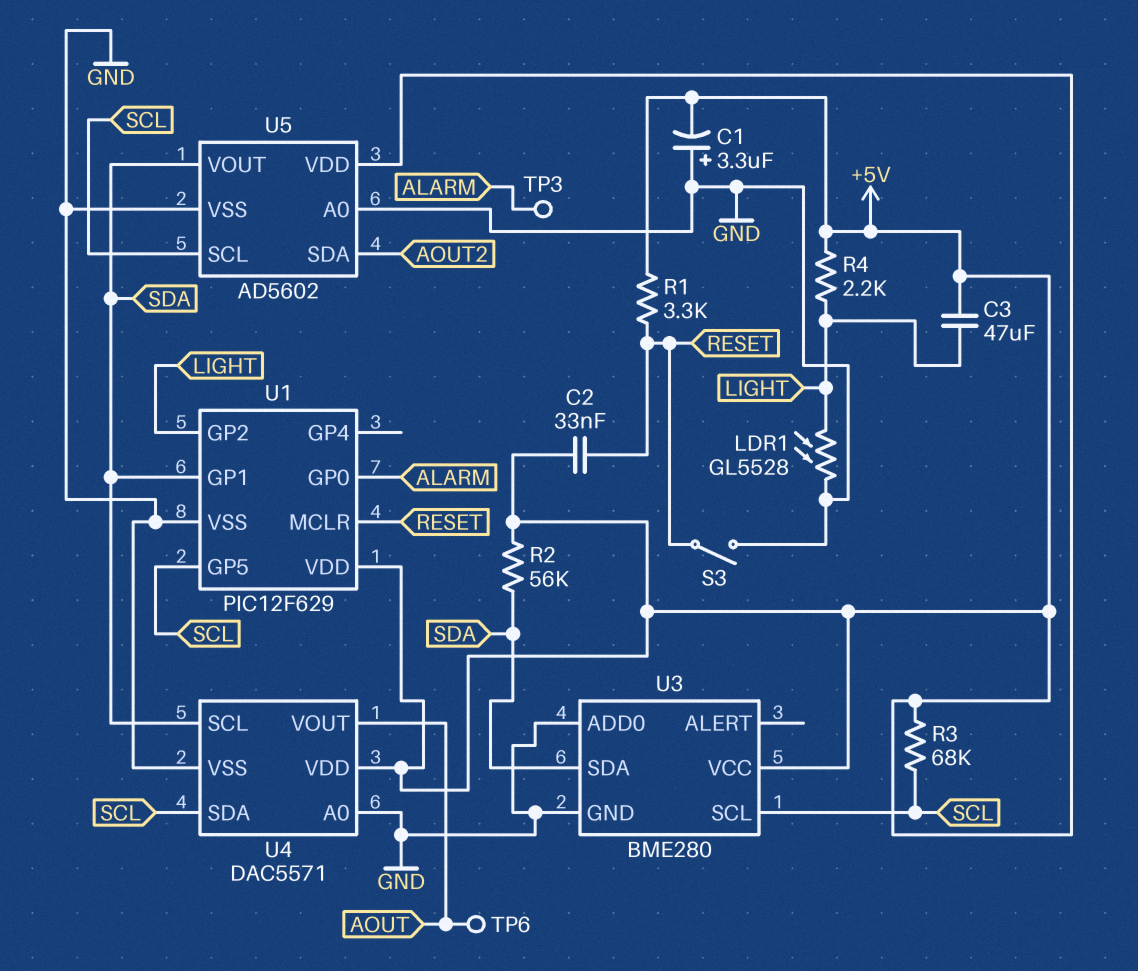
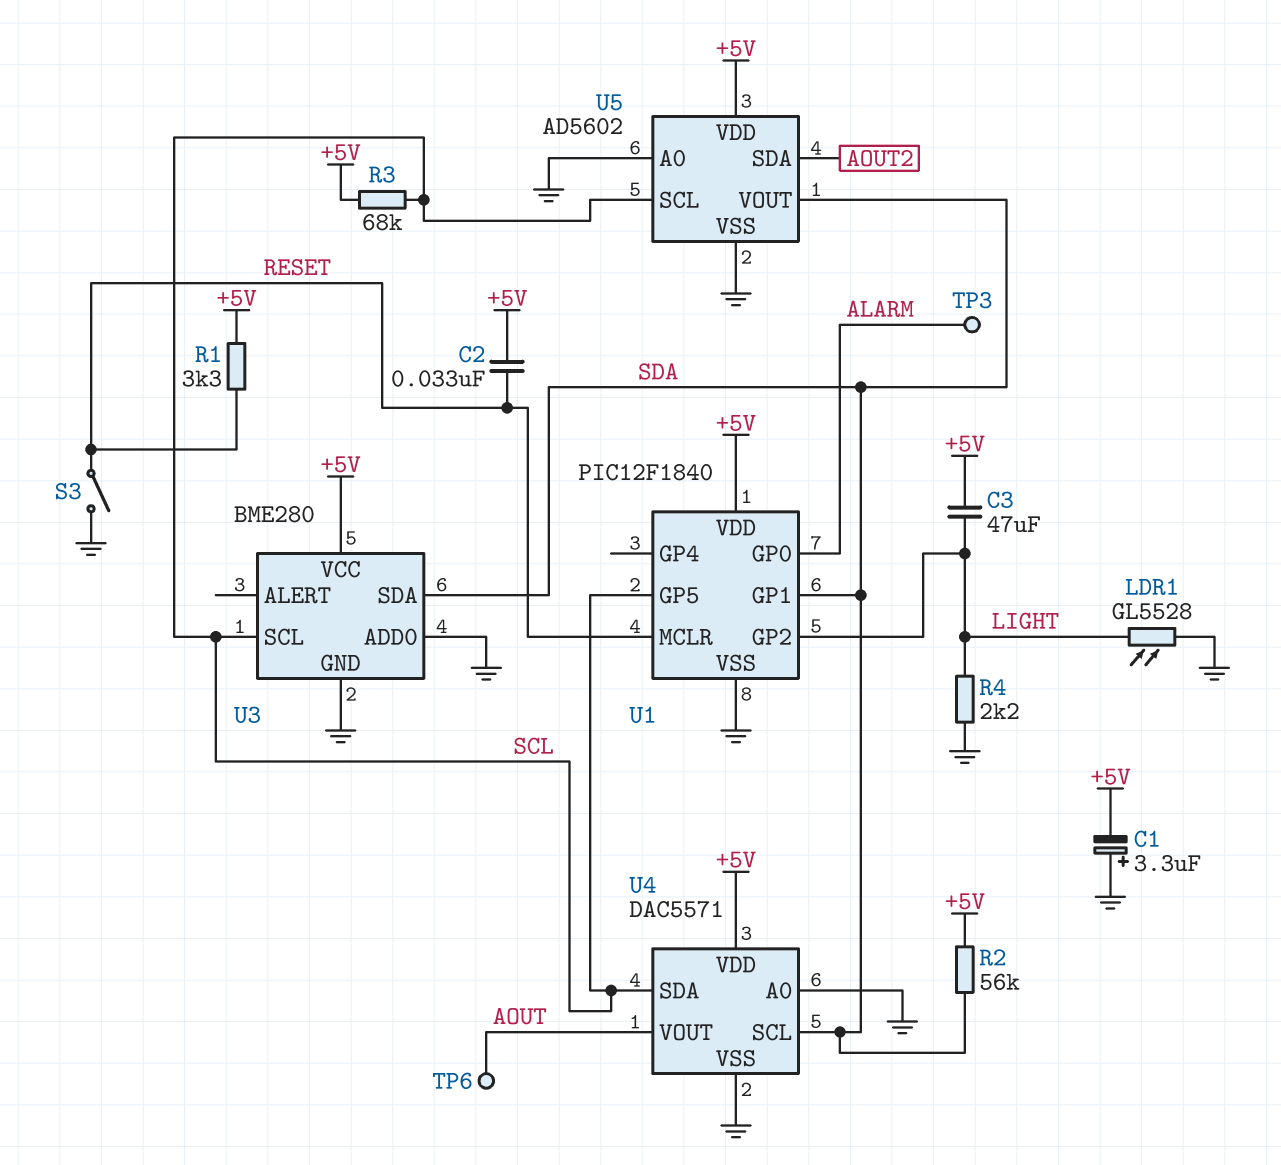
R4: 2.2k (+5V, LIGHT) -> 2.2k (GND, LIGHT)
U1: PIC12F629 -> PIC12F1840

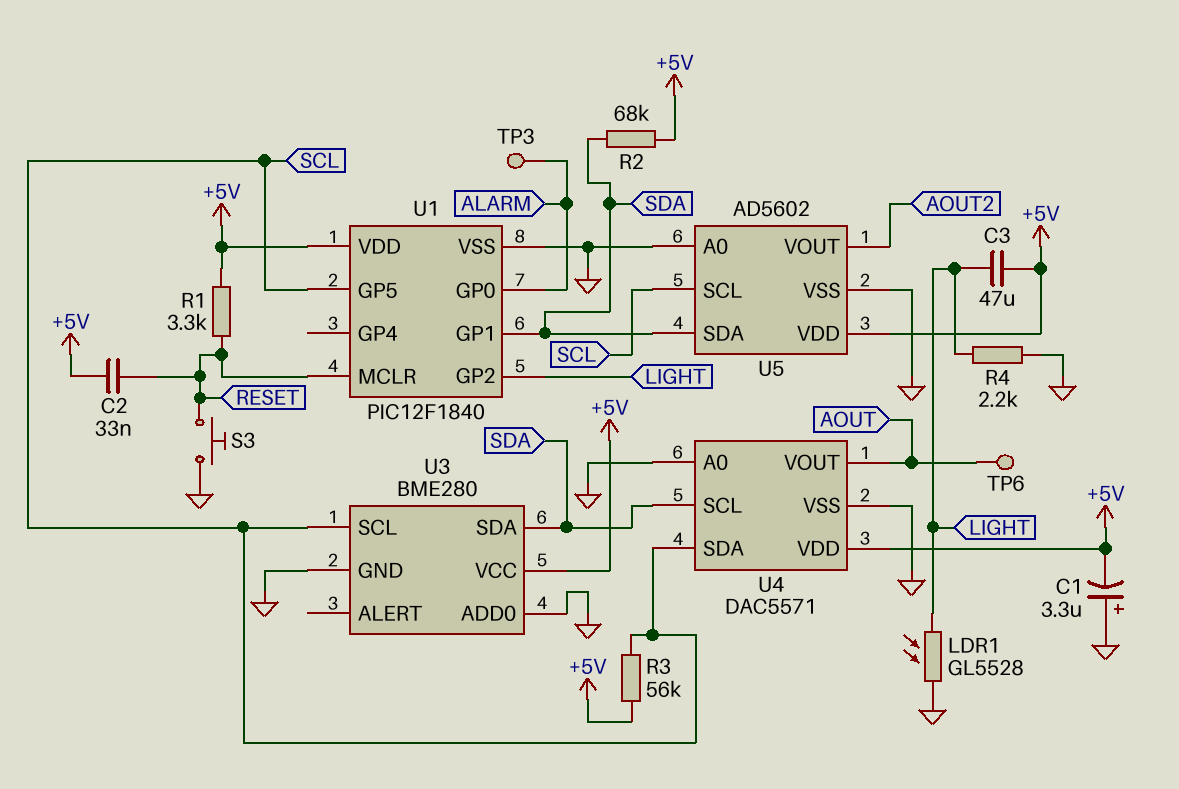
R2: 56k (+5V, SDA) -> 68k (+5V, SDA)
R3: 68k (+5V, SCL) -> 56k (+5V, SCL)
S3: switch (GND, RESET) -> button (GND, RESET)
U5 pin SDA: AOUT2 -> SDA
U5 pin VOUT: SDA -> AOUT2

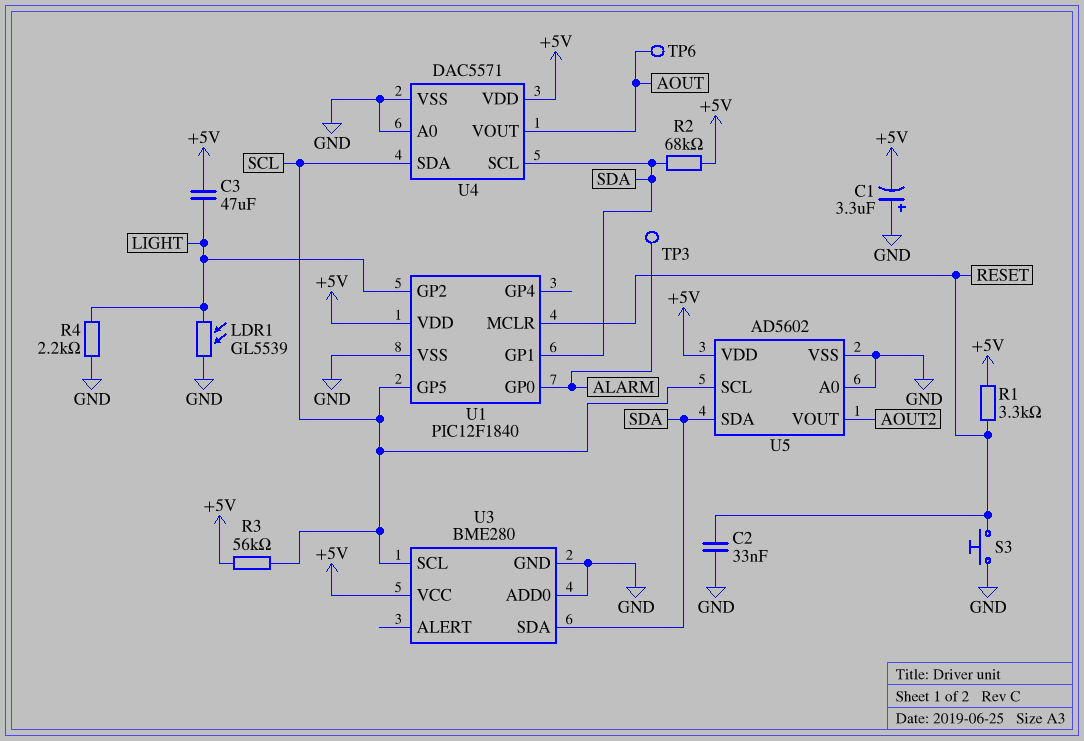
C2: 33nF (+5V, RESET) -> 33nF (GND, RESET)
LDR1: GL5528 (GND, LIGHT) -> GL5539 (GND, LIGHT)

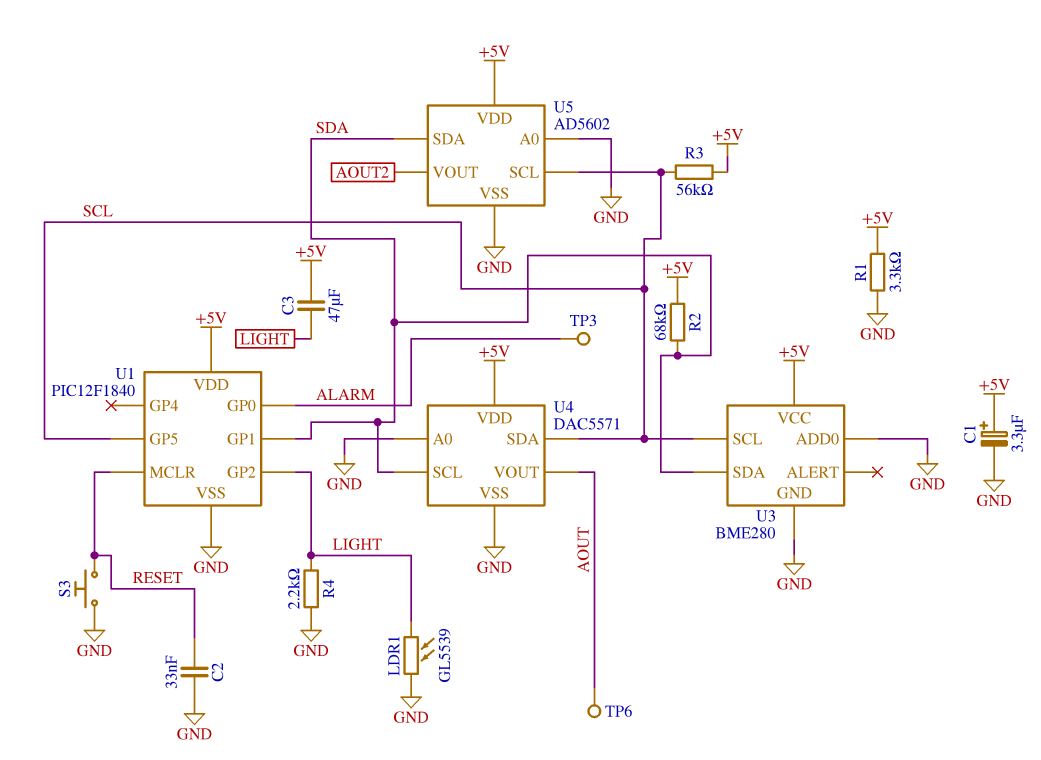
C1: 3.3uF (plus GND, minus +5V) -> 3.3uF (plus +5V, minus GND)
R1: 3.3k (+5V, RESET) -> 3.3k (+5V, GND)

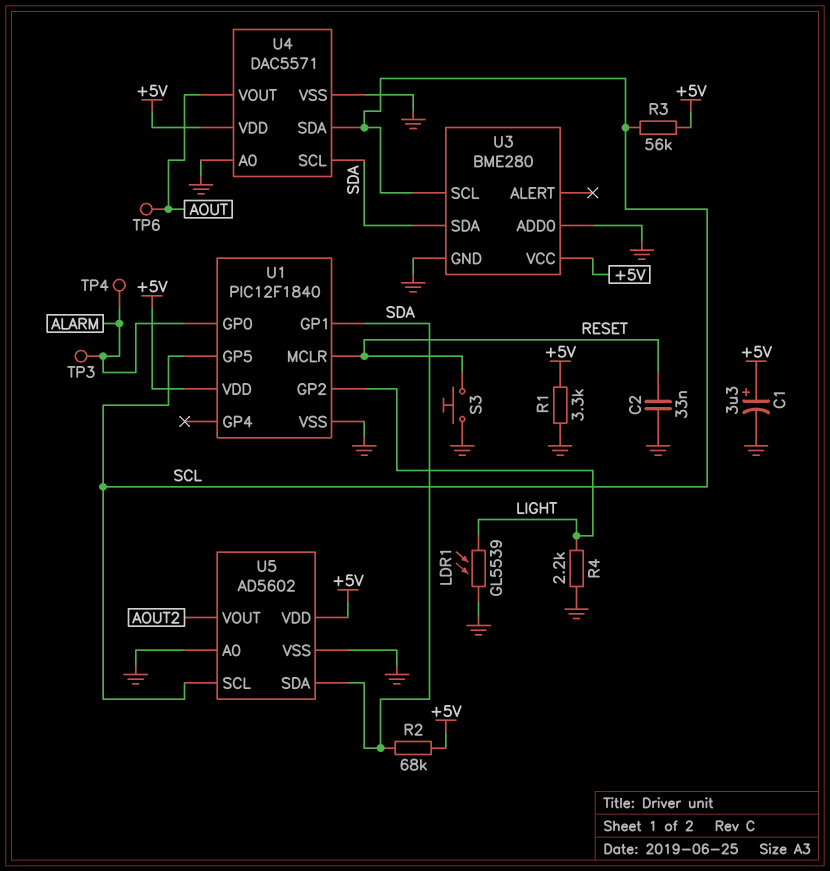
C3: 47uF (+5V, LIGHT) -> none
TP4: none -> test point (ALARM)

